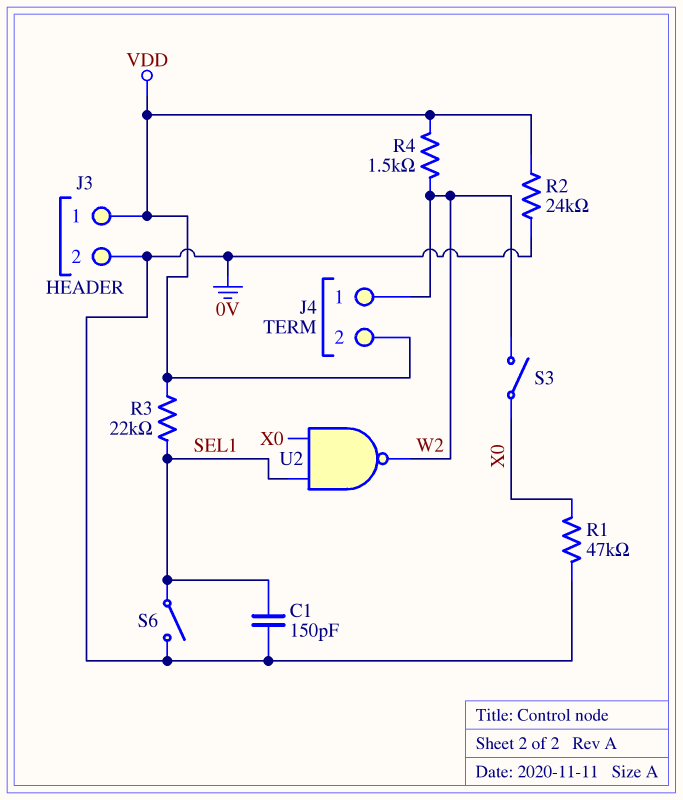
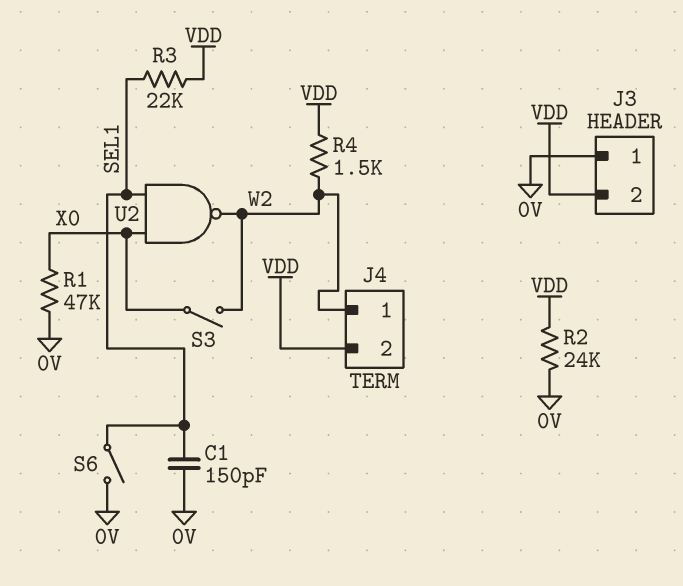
J3 pin 1: VDD -> 0V
J3 pin 2: 0V -> VDD

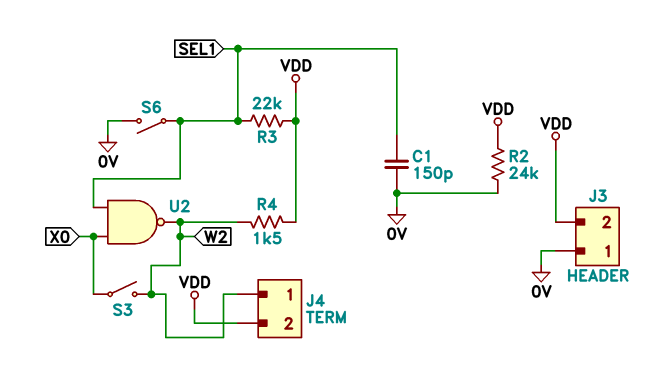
R1: 47k (0V, X0) -> none

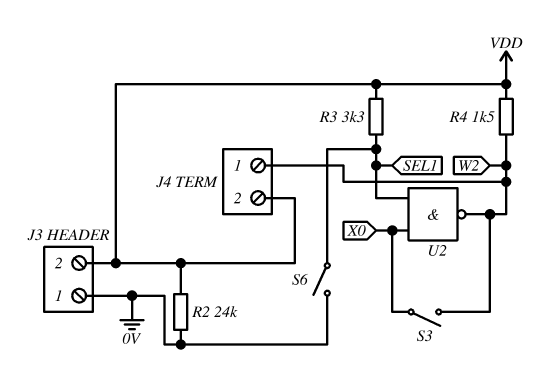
C1: 150pF (0V, SEL1) -> none
R3: 22k (SEL1, VDD) -> 3.3k (SEL1, VDD)

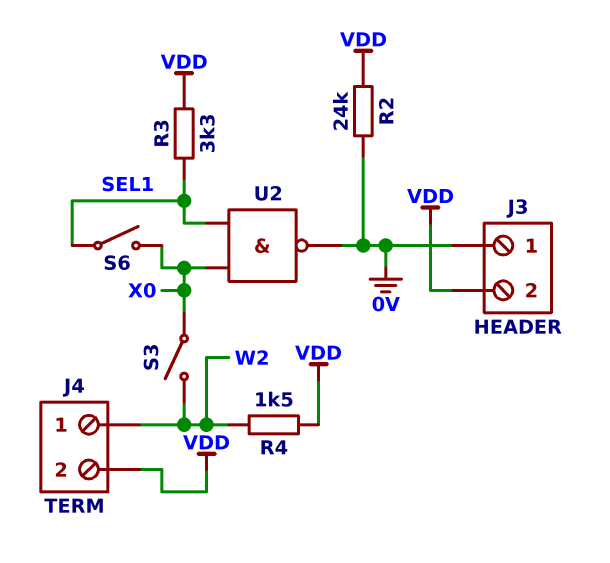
S6: switch (0V, SEL1) -> switch (SEL1, X0)
U2: NAND (in SEL1, in X0, out W2) -> NAND (in SEL1, in X0, out 0V)

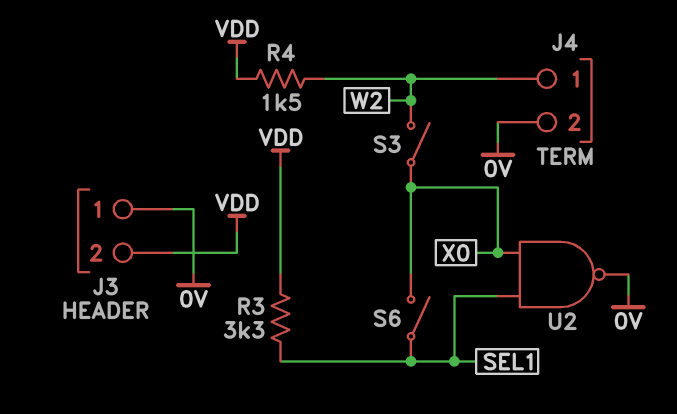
J4 pin 2: VDD -> 0V
R2: 24k (0V, VDD) -> none

